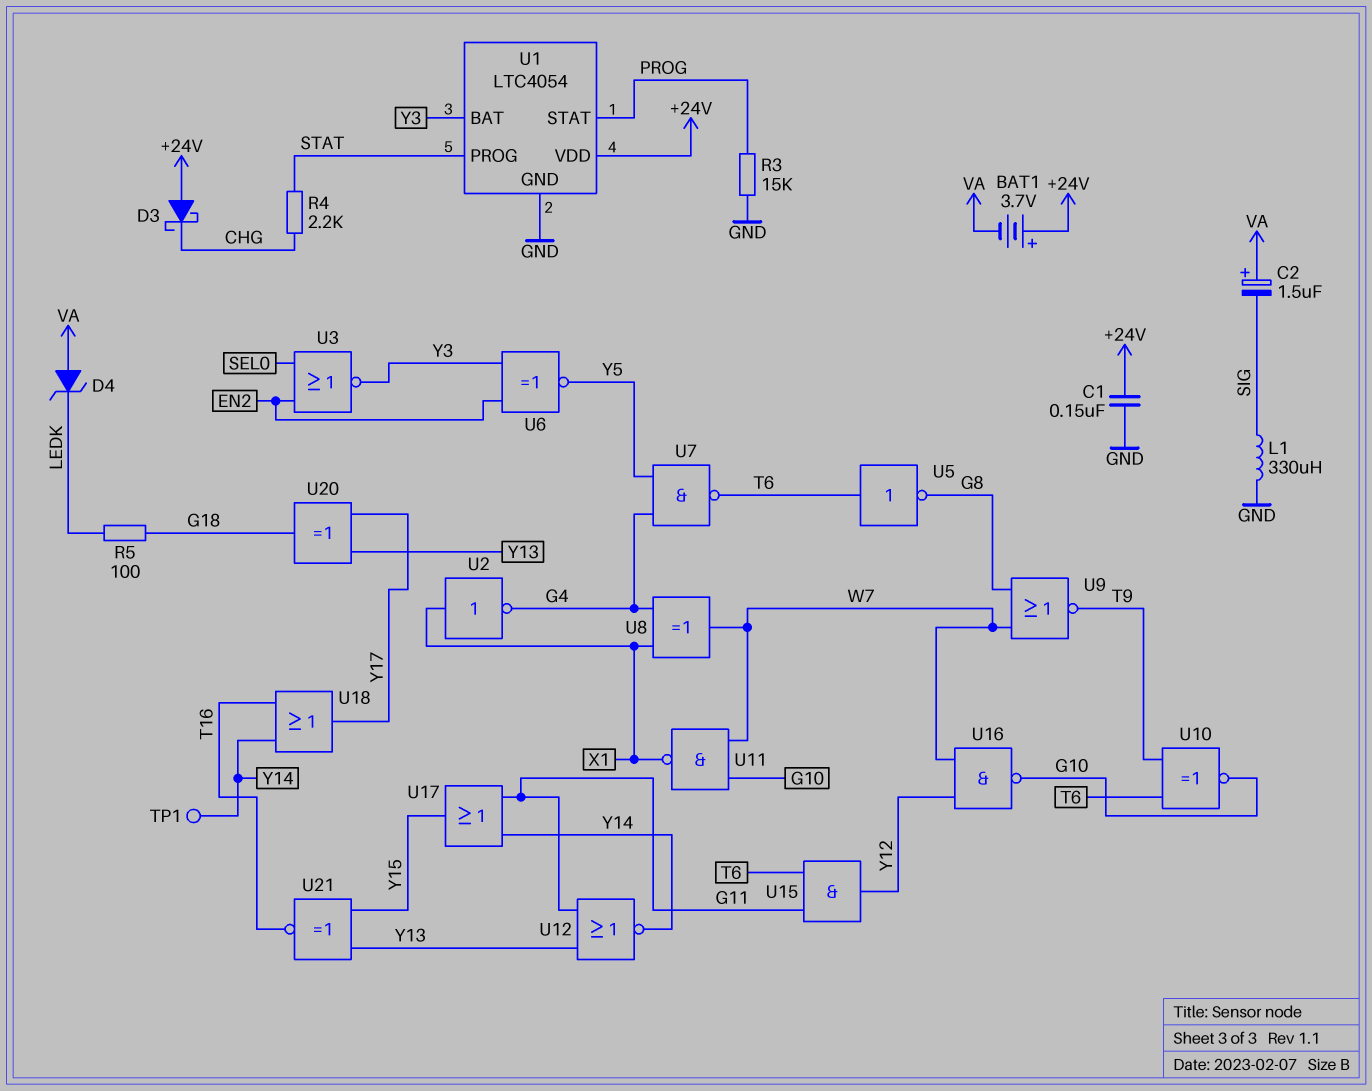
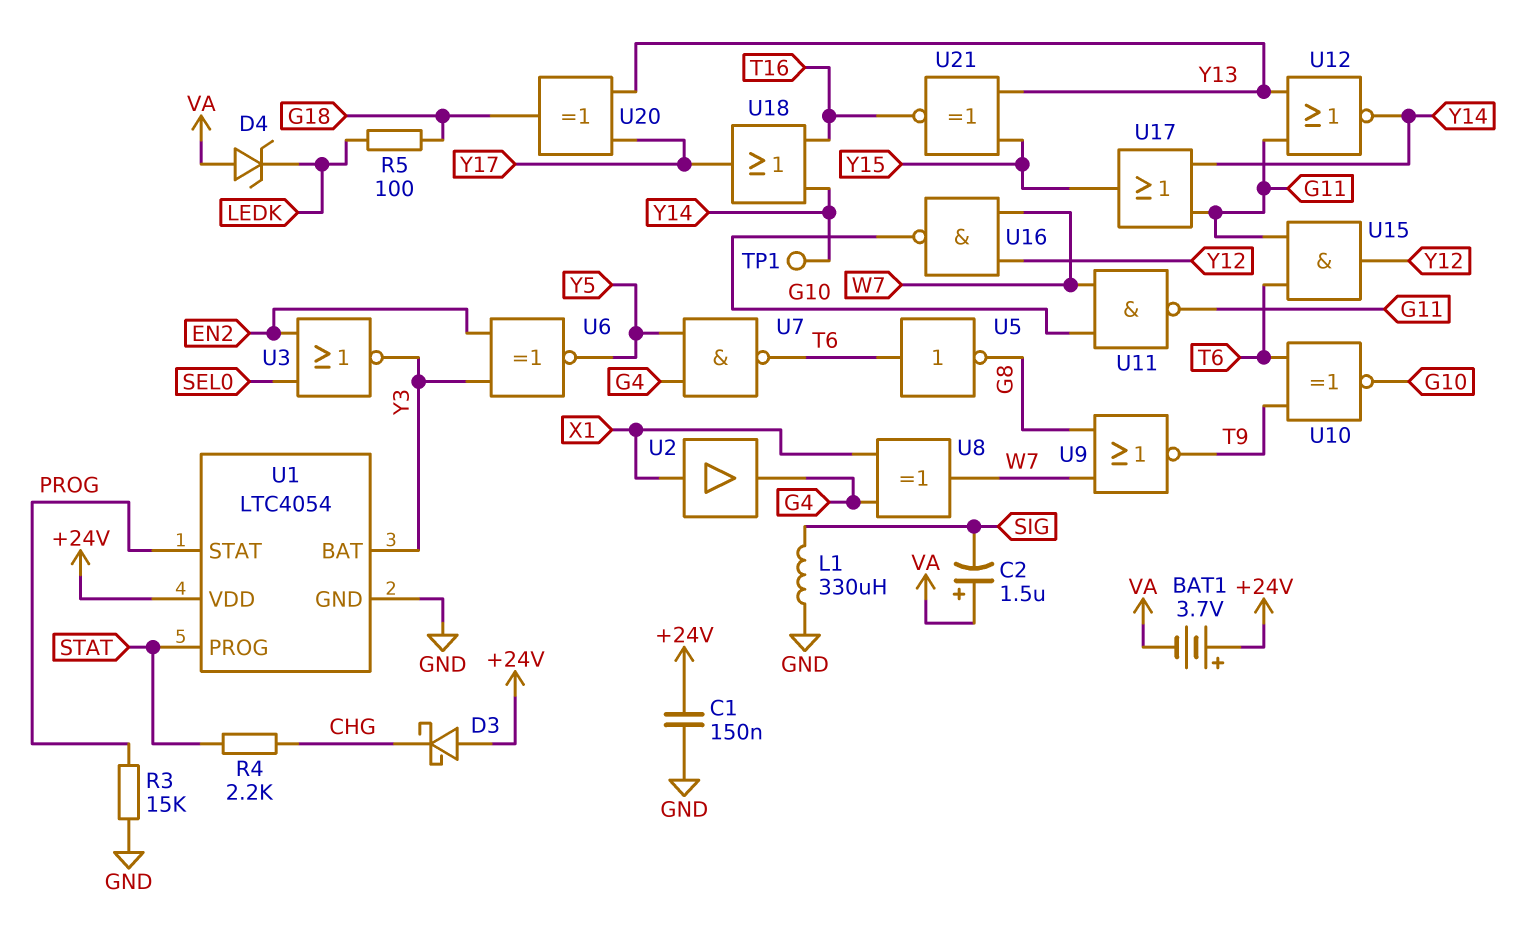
U2: NOT (in X1, out G4) -> buffer (in X1, out G4)
U11: NAND (in G10, in W7, out X1) -> NAND (in G10, in W7, out G11)

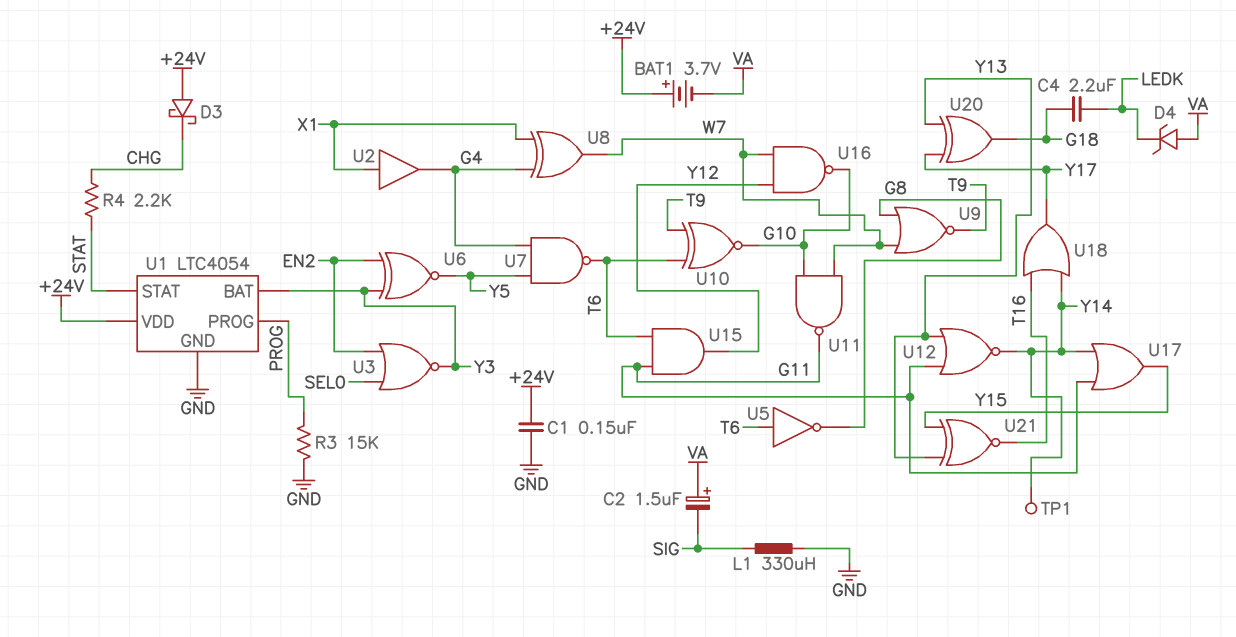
C4: none -> 2.2uF (G18, LEDK)
R5: 100 (G18, LEDK) -> none
U1 pin PROG: STAT -> PROG
U1 pin STAT: PROG -> STAT

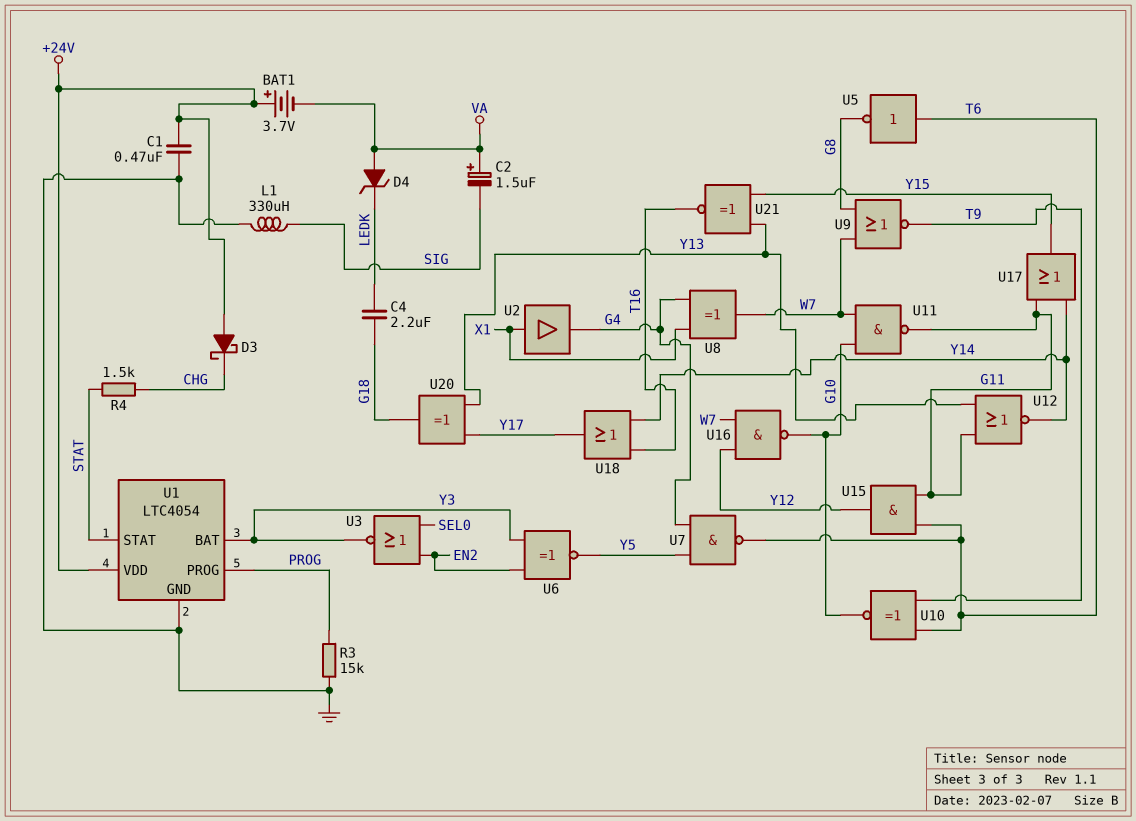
C1: 150nF (+24V, GND) -> 470nF (+24V, GND)
R4: 2.2k (CHG, STAT) -> 1.5k (CHG, STAT)
TP1: test point (Y14) -> none

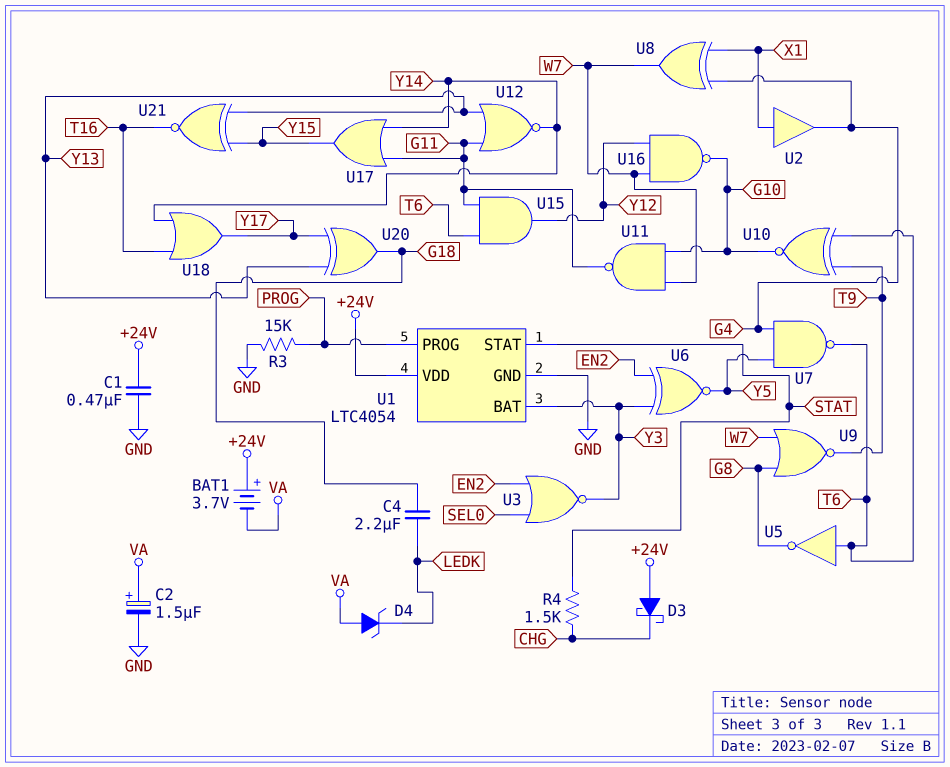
C2: 1.5uF (plus VA, minus SIG) -> 1.5uF (plus VA, minus GND)
L1: 330uH (GND, SIG) -> none

